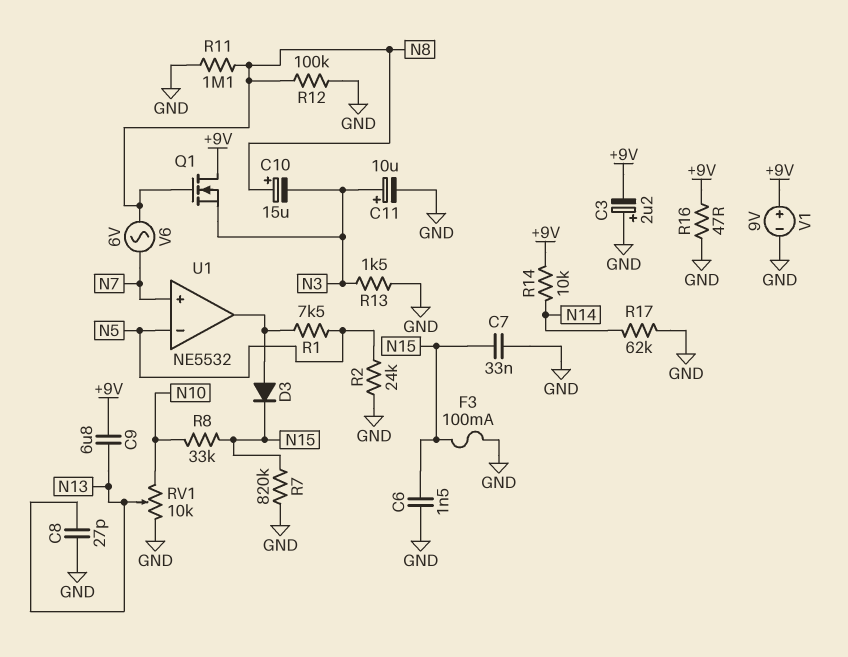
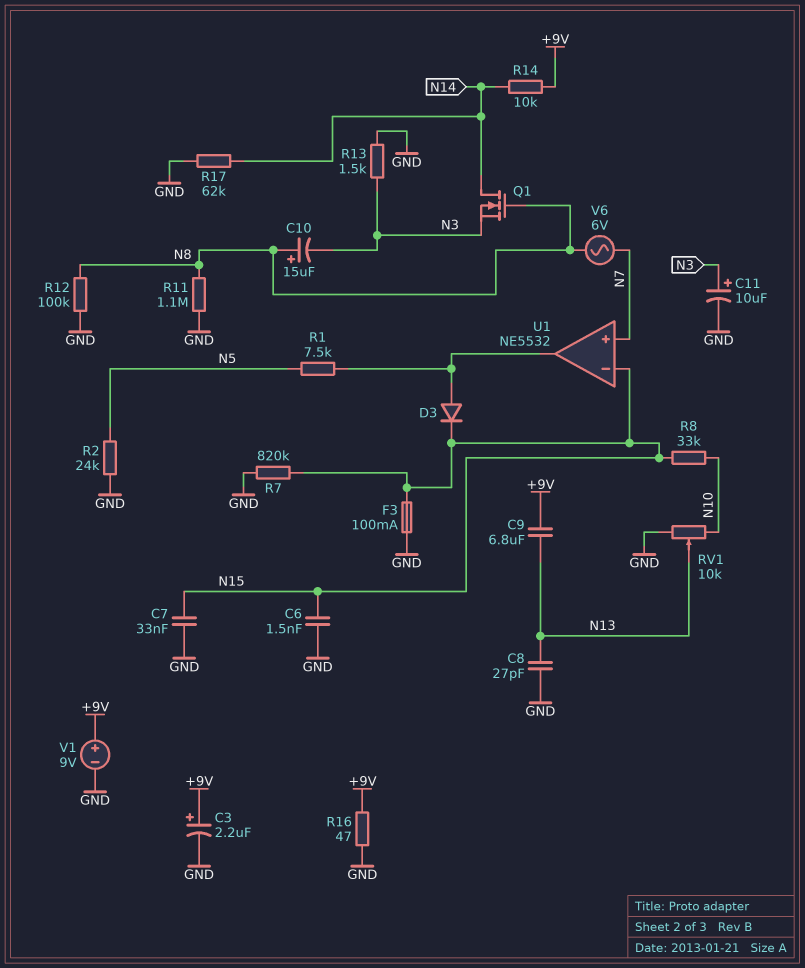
C3: 2.2uF (plus GND, minus +9V) -> 2.2uF (plus +9V, minus GND)
Q1: NMOS (G N8, D +9V, S N3) -> NMOS (G N8, D N14, S N3)
U1 pin in-: N5 -> N15

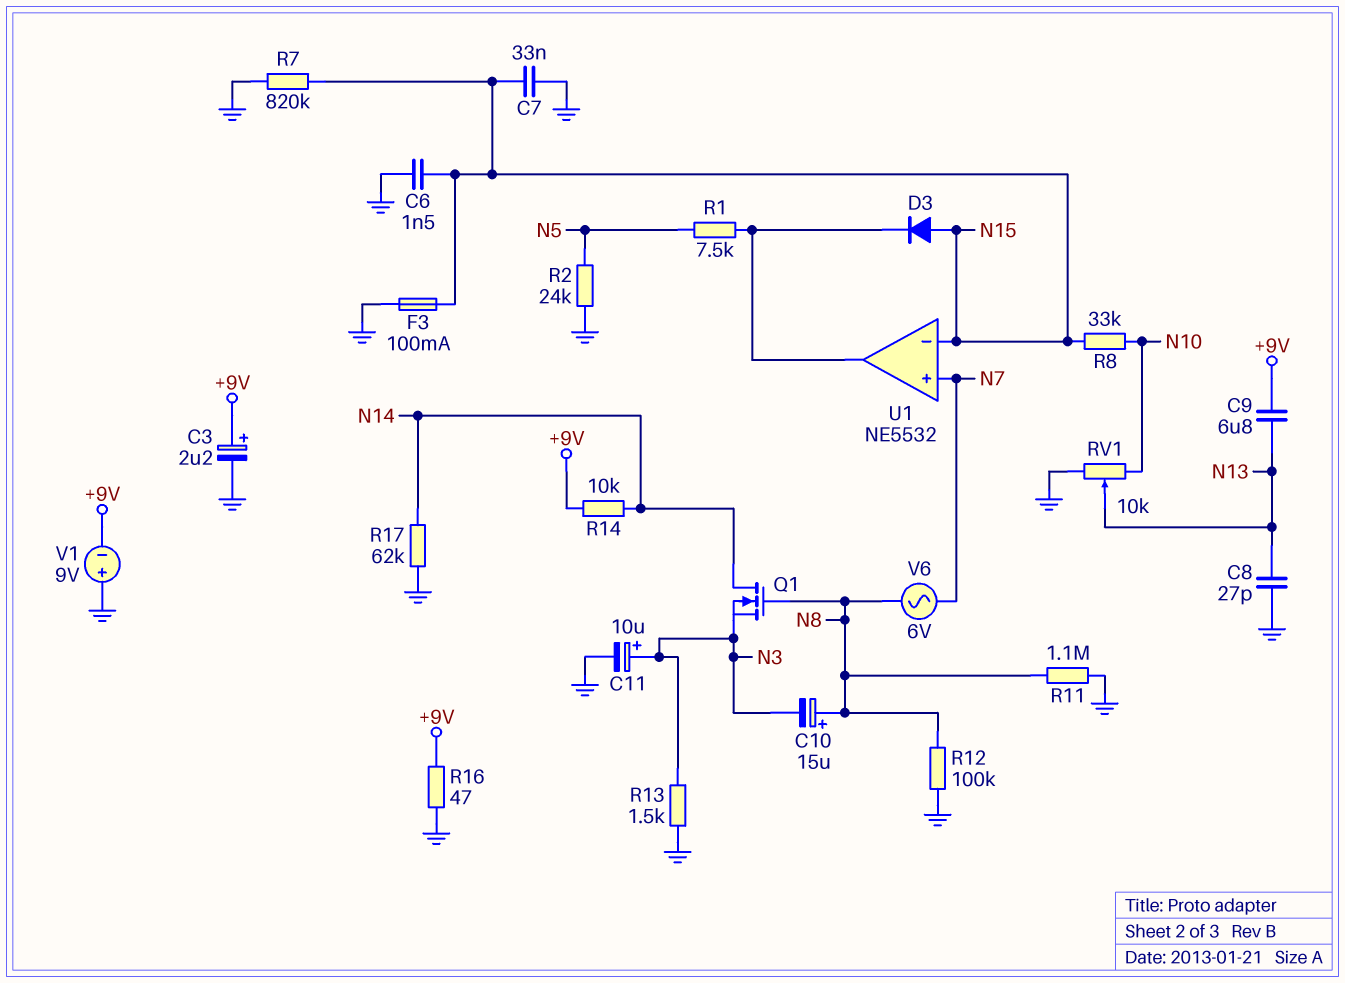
D3: diode (A U1/out, K N15) -> diode (A N15, K U1/out)
V1: 9V (plus +9V, minus GND) -> 9V (plus GND, minus +9V)

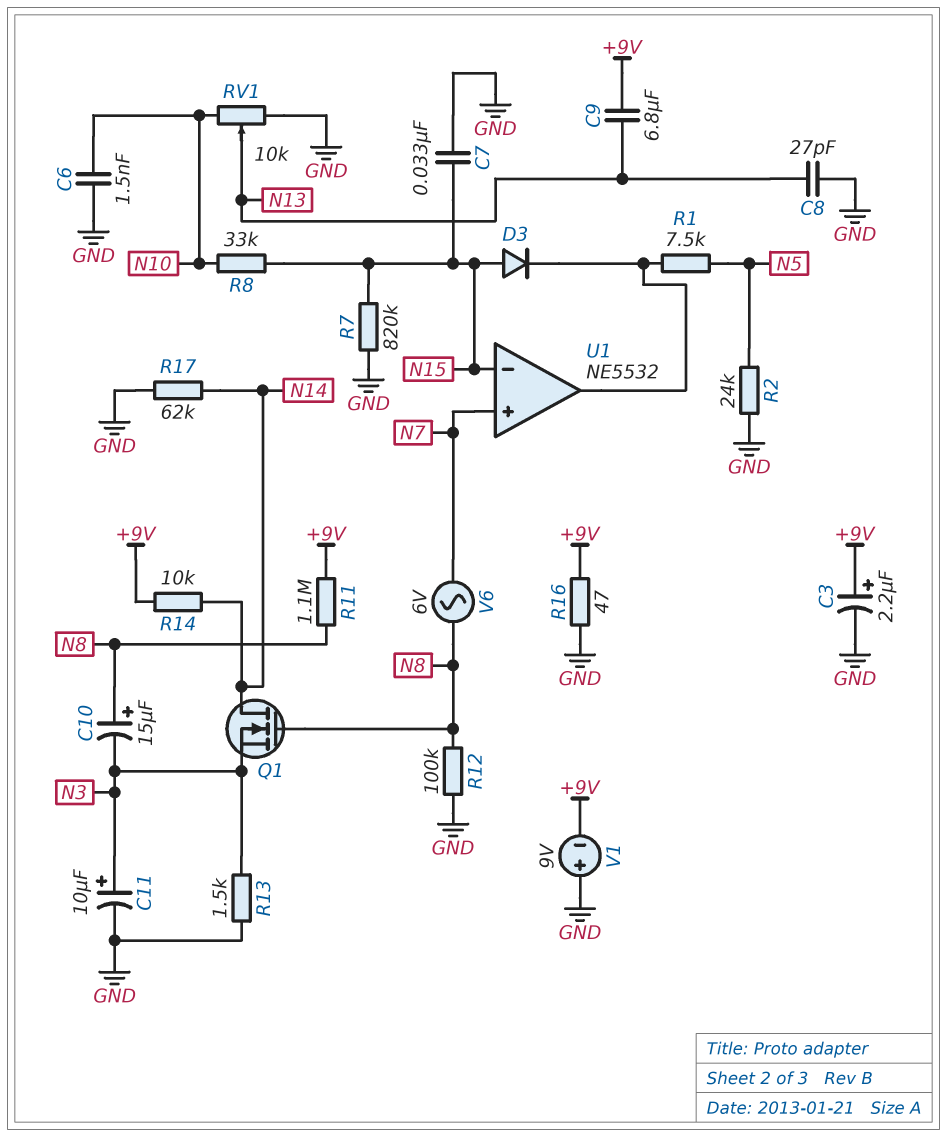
C6: 1.5nF (GND, N15) -> 1.5nF (GND, N10)
F3: 100mA (GND, N15) -> none
R11: 1.1M (GND, N8) -> 1.1M (+9V, N8)

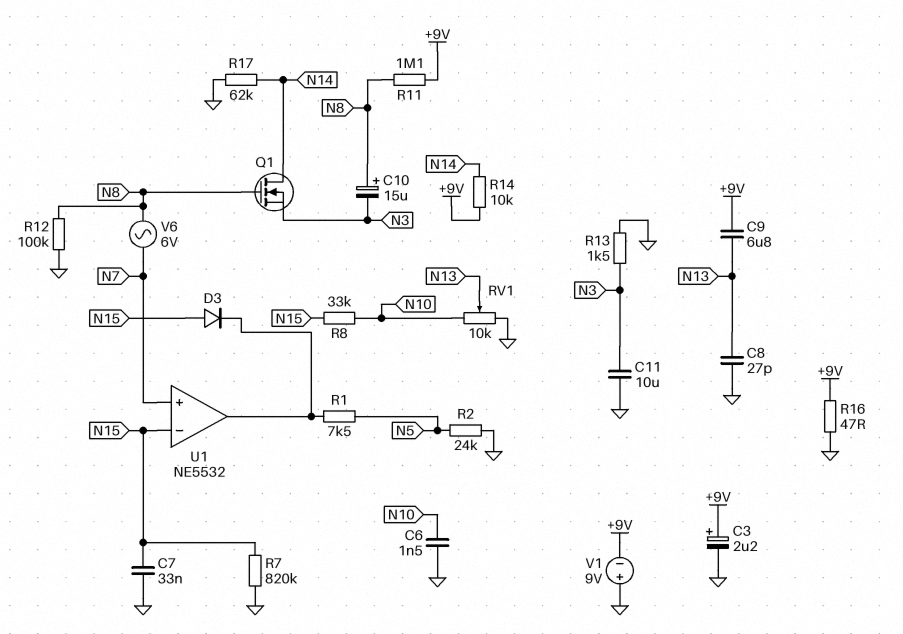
C11: 10uF (plus N3, minus GND) -> 10uF (GND, N3)

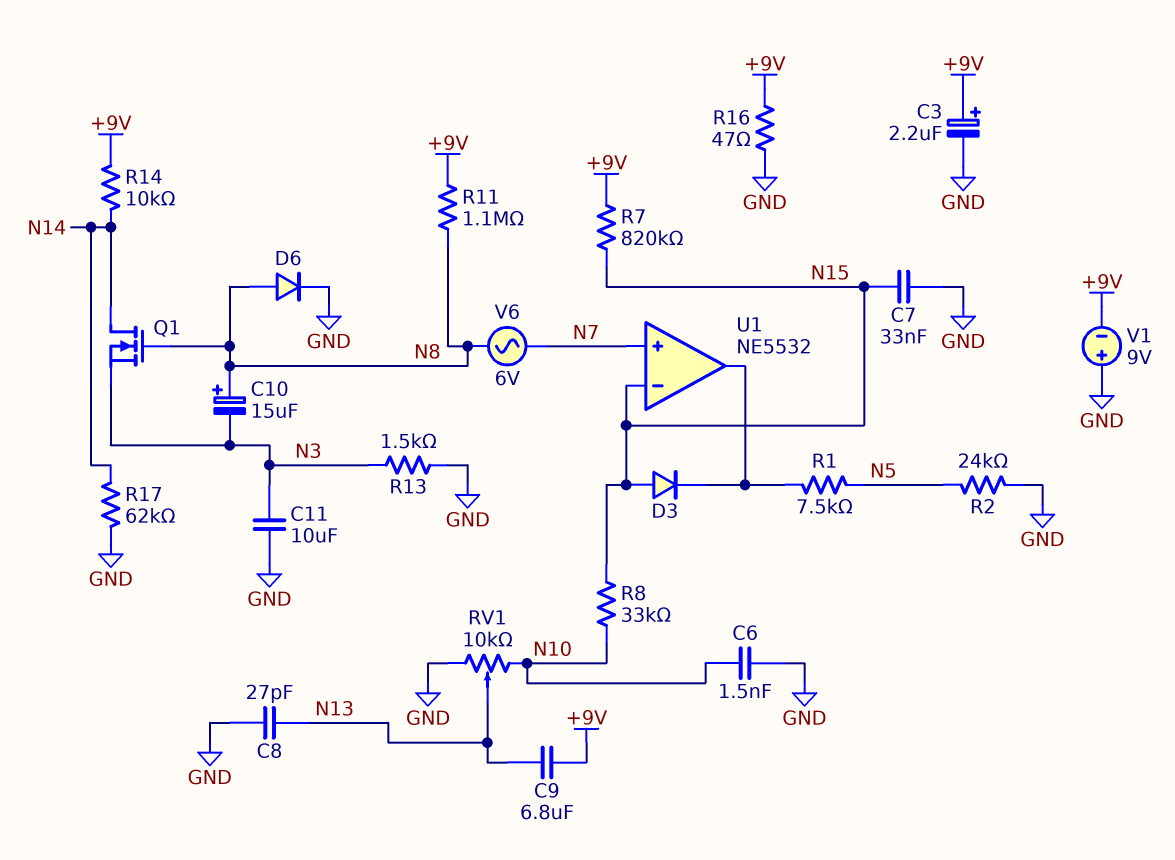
D6: none -> diode (A N8, K GND)
R7: 820k (GND, N15) -> 820k (+9V, N15)
R12: 100k (GND, N8) -> none

